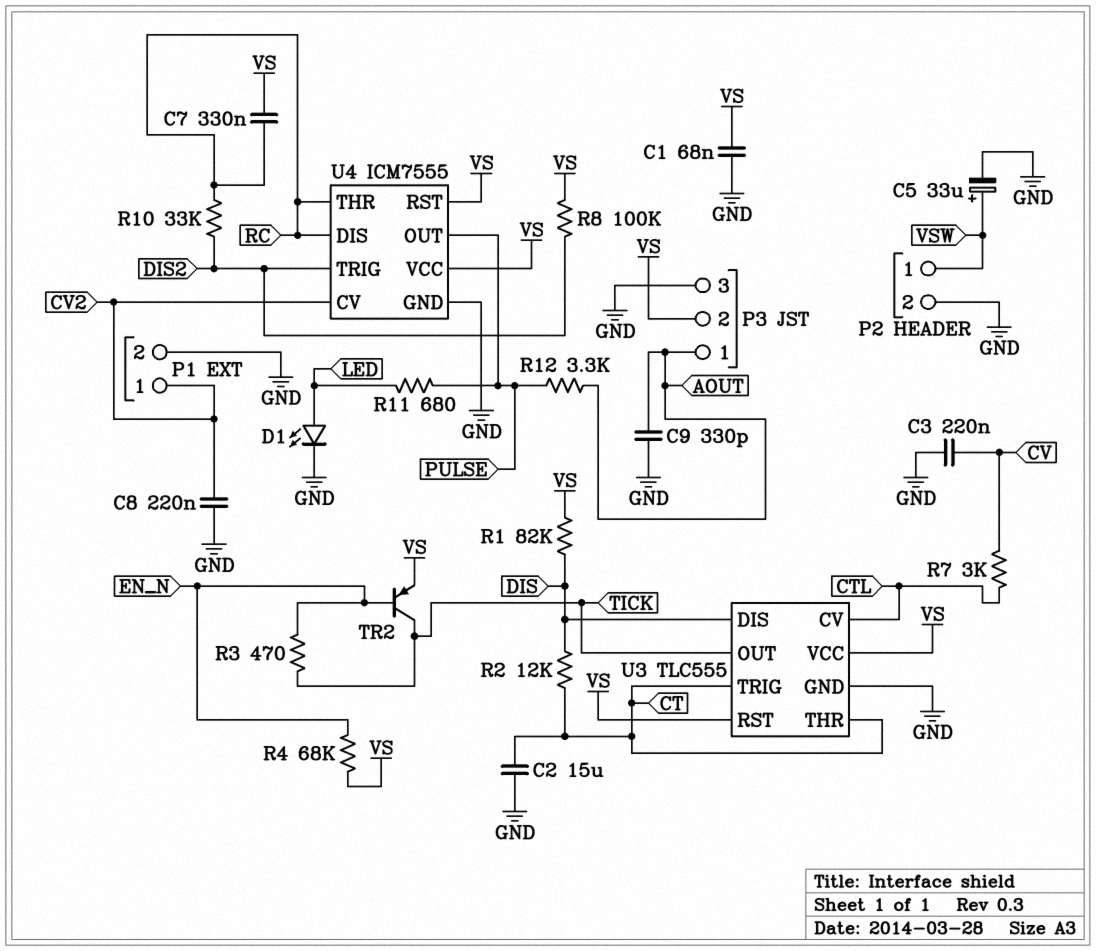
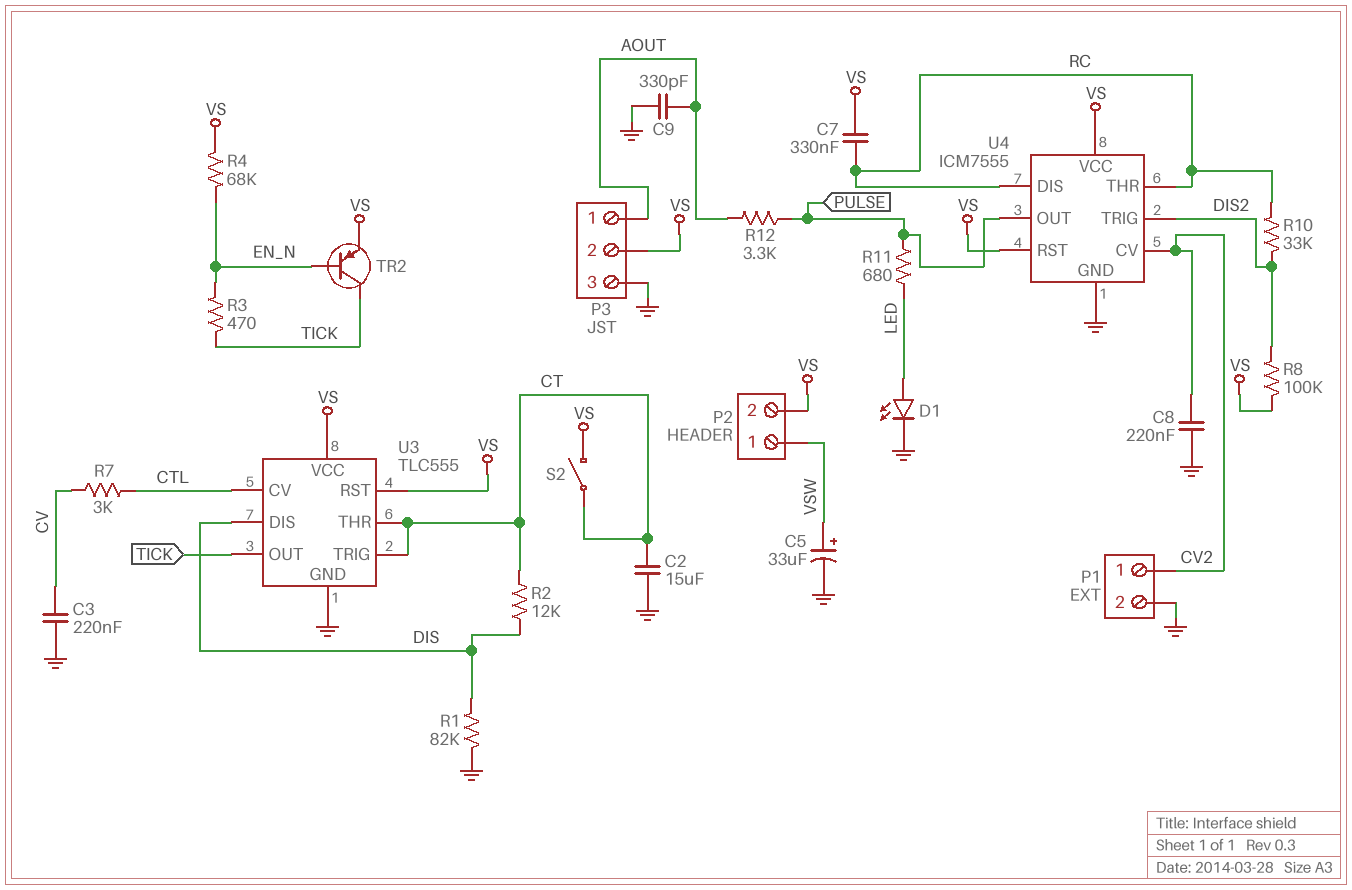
C1: 68nF (GND, VS) -> none
P2 pin 2: GND -> VS
R1: 82k (DIS, VS) -> 82k (DIS, GND)
S2: none -> switch (CT, VS)

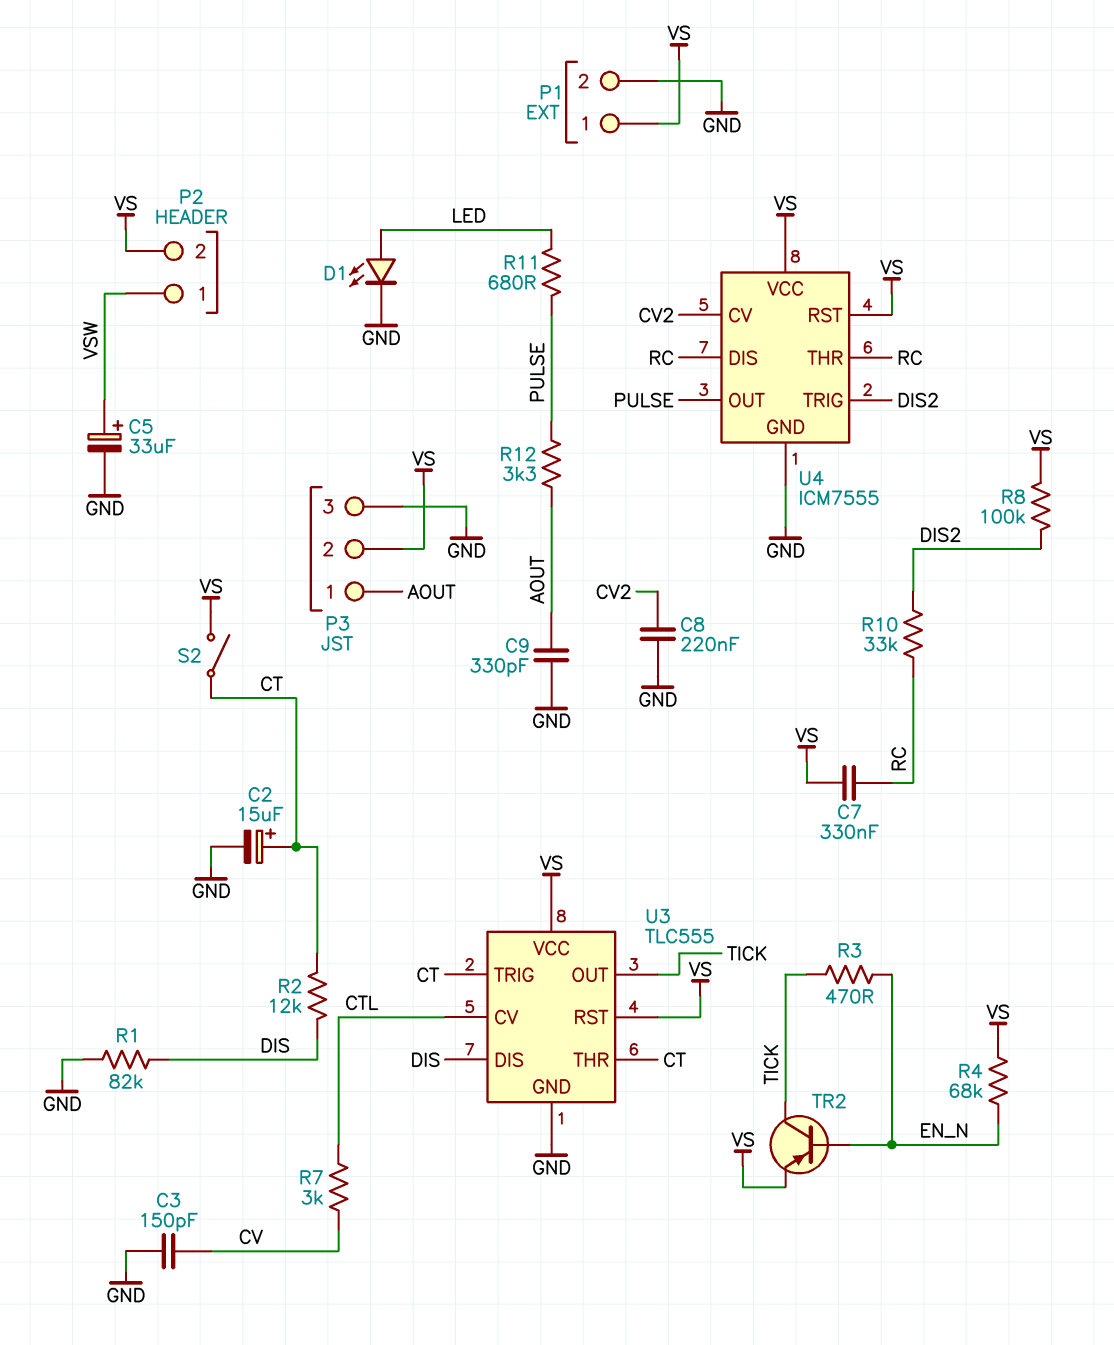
C2: 15uF (CT, GND) -> 15uF (plus CT, minus GND)
C3: 220nF (CV, GND) -> 150pF (CV, GND)
P1 pin 1: CV2 -> VS

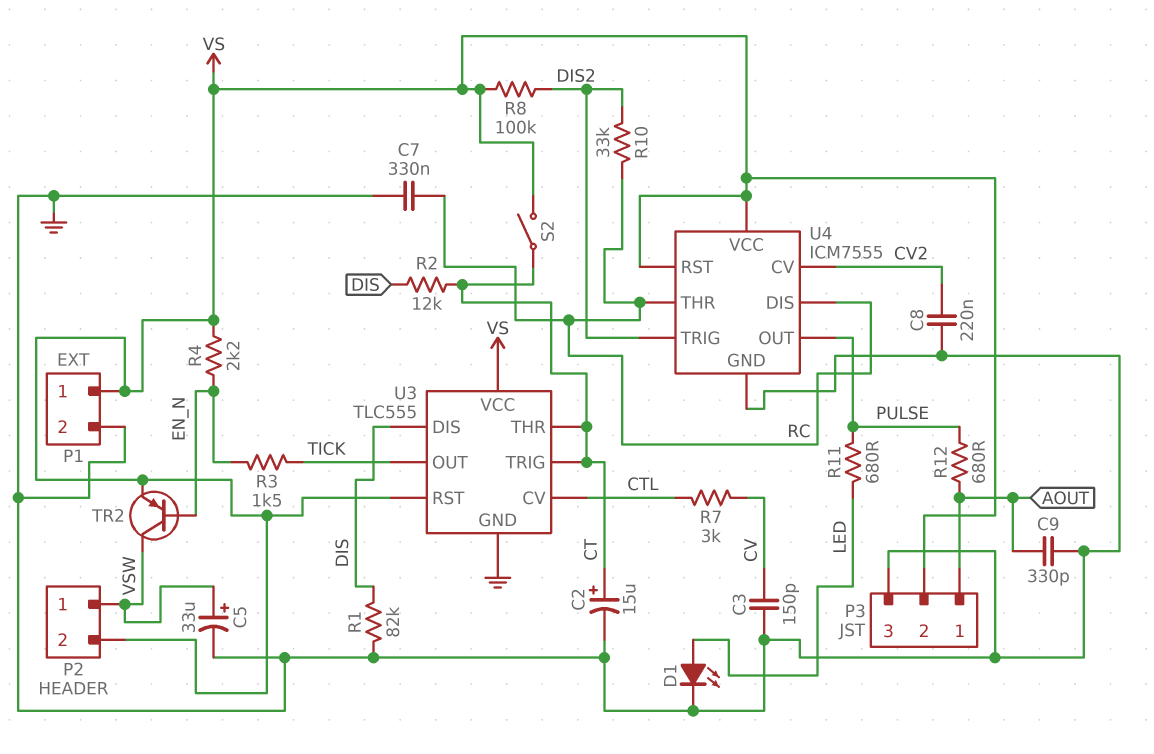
C7: 330nF (RC, VS) -> 330nF (GND, RC)
R3: 470 (EN_N, TICK) -> 1.5k (EN_N, TICK)
R4: 68k (EN_N, VS) -> 2.2k (EN_N, VS)
R12: 3.3k (AOUT, PULSE) -> 680 (AOUT, PULSE)
TR2: PNP (B EN_N, C TICK, E VS) -> PNP (B EN_N, C VSW, E VS)

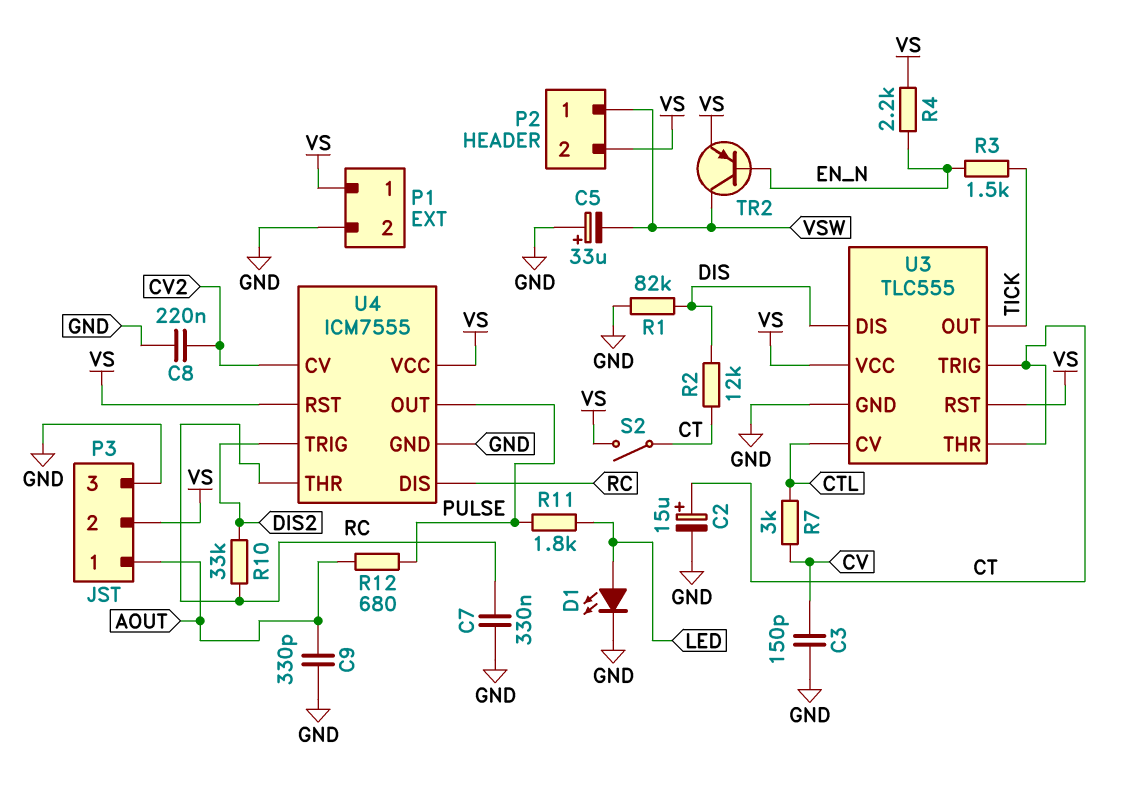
C5: 33uF (plus VSW, minus GND) -> 33uF (plus GND, minus VSW)
R8: 100k (DIS2, VS) -> none
R11: 680 (LED, PULSE) -> 1.8k (LED, PULSE)

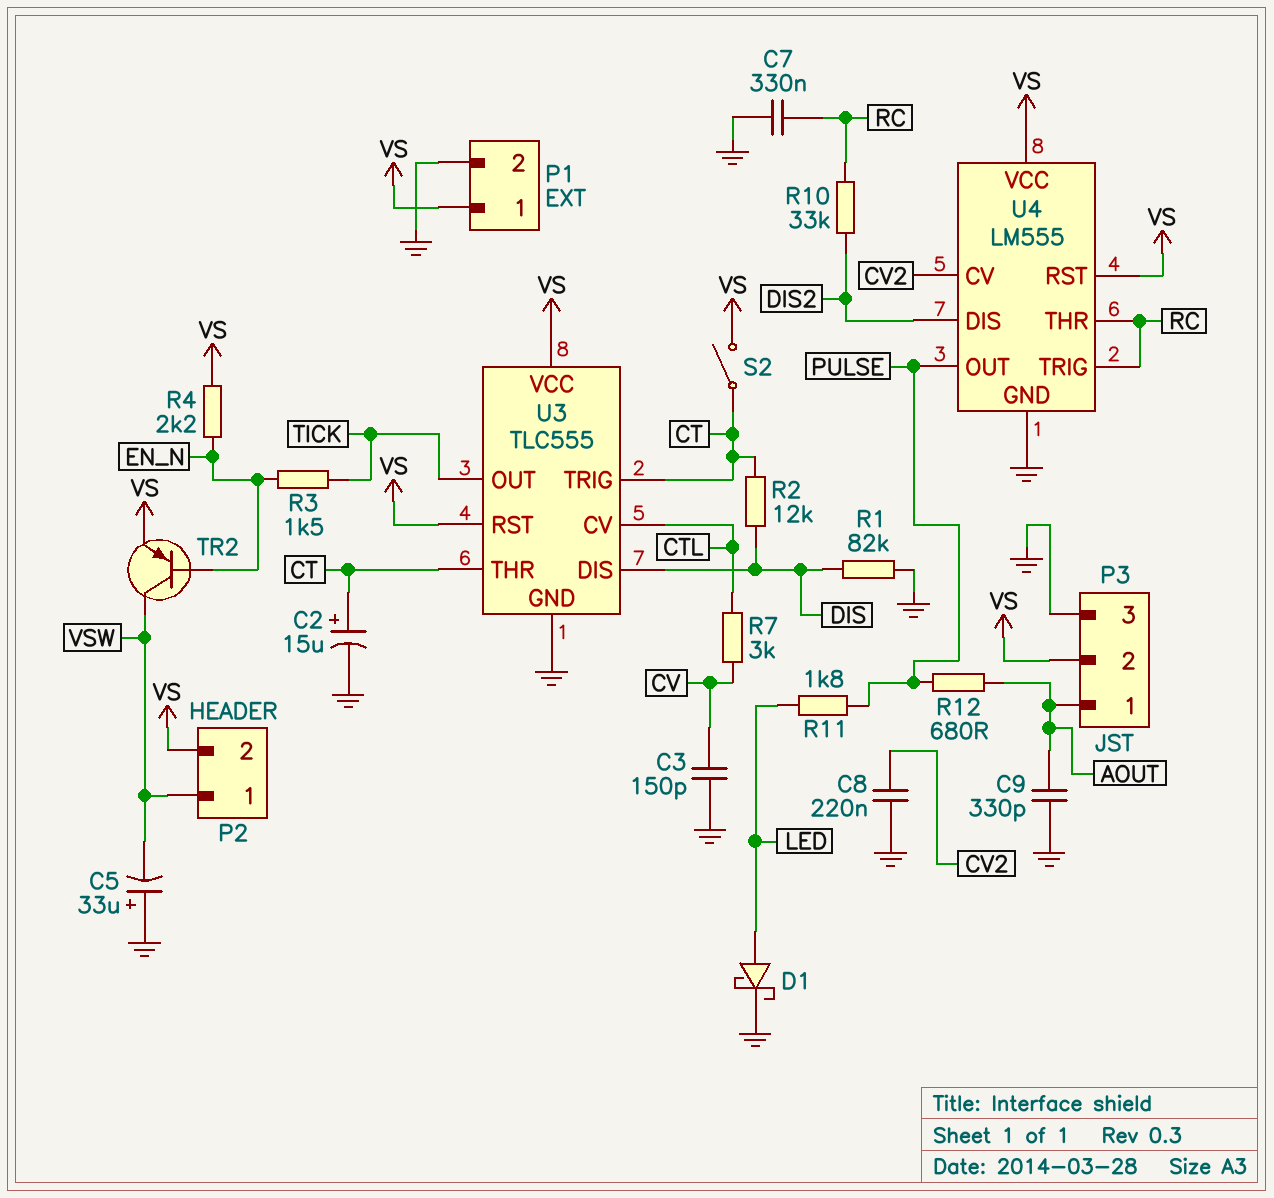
D1: LED (A LED, K GND) -> schottky (A LED, K GND)
U4: ICM7555 -> LM555
U4 pin DIS: RC -> DIS2
U4 pin TRIG: DIS2 -> RC

